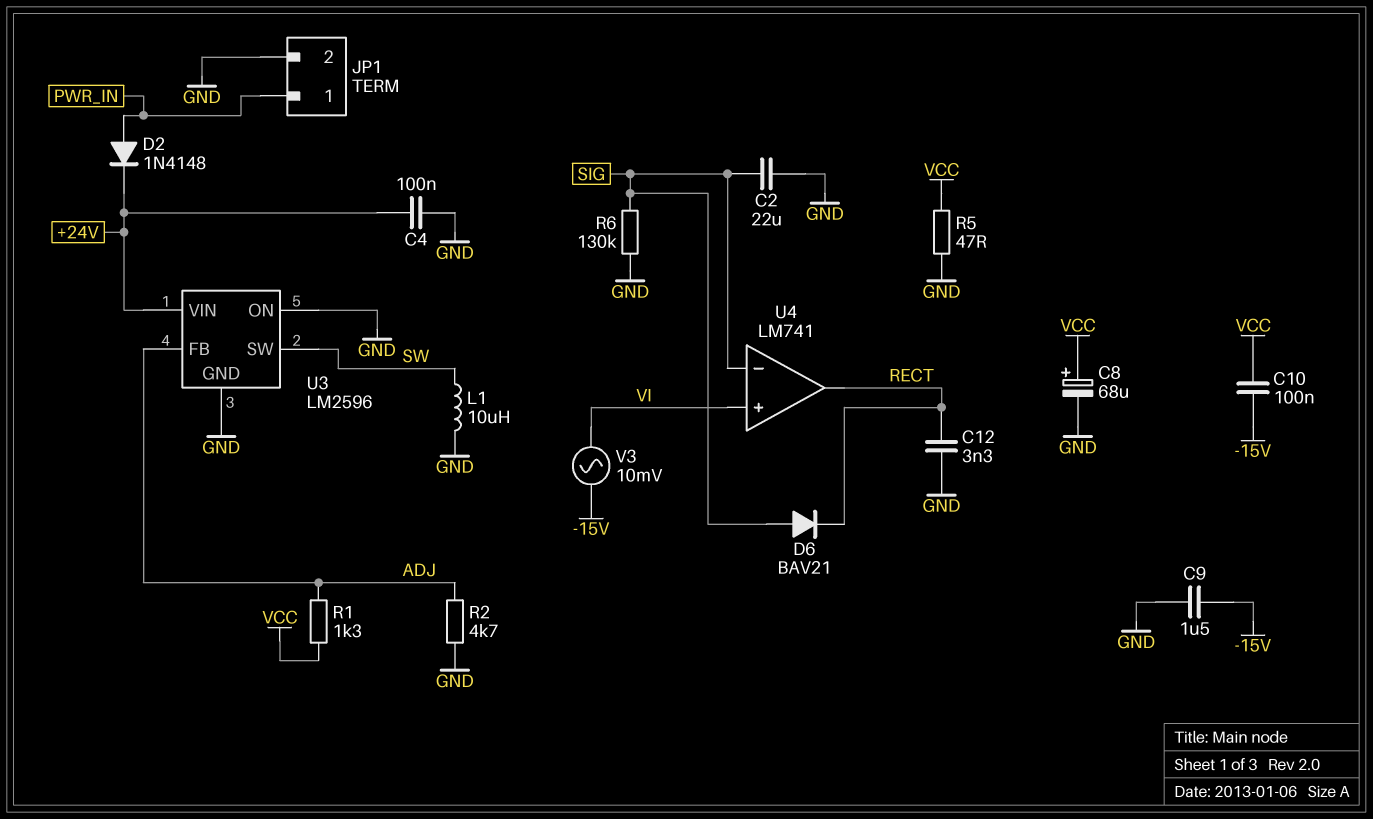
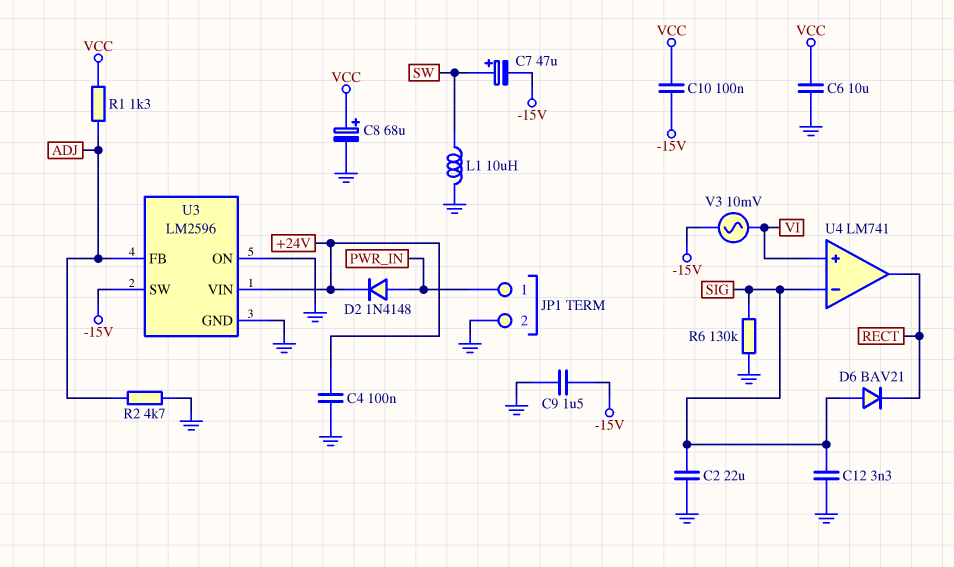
C6: none -> 10uF (GND, VCC)
C7: none -> 47uF (plus SW, minus -15V)
C12: 3.3nF (GND, RECT) -> 3.3nF (GND, SIG)
R5: 47 (GND, VCC) -> none
U3 pin SW: SW -> -15V

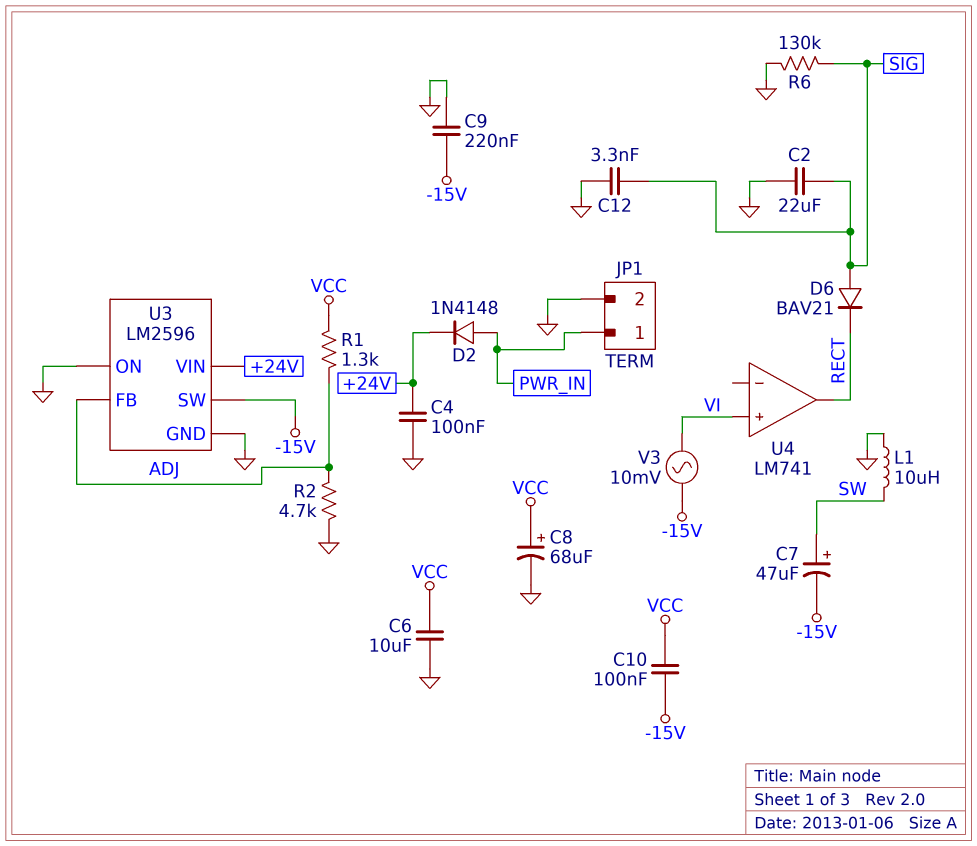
C9: 1.5uF (-15V, GND) -> 220nF (-15V, GND)
U4 pin in-: SIG -> none

